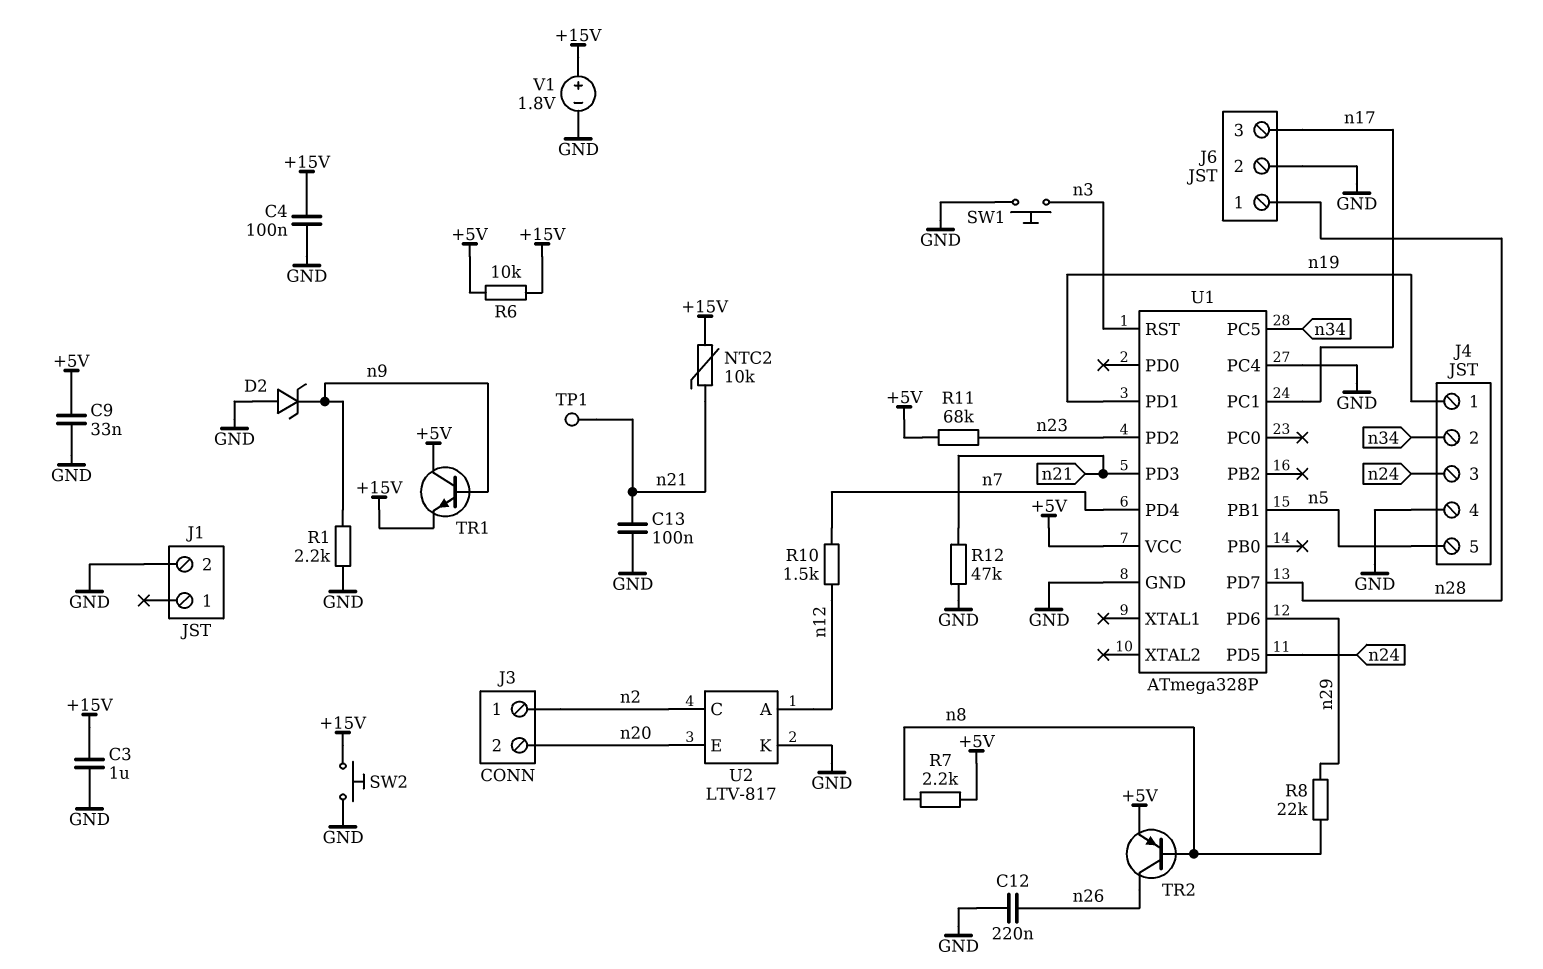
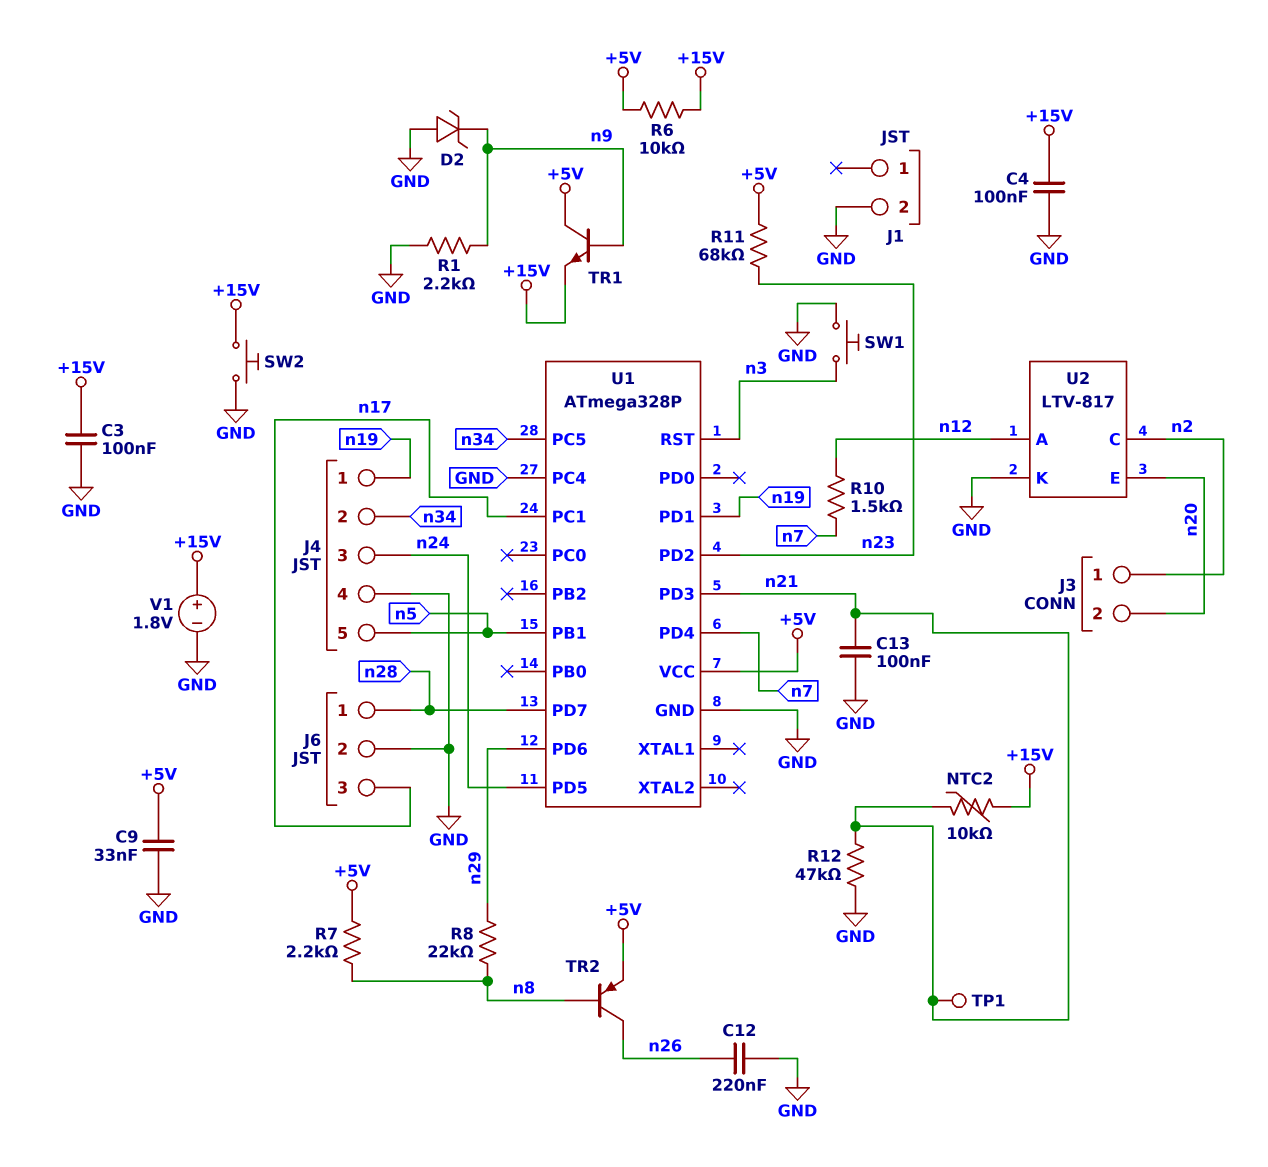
C3: 1uF (+15V, GND) -> 100nF (+15V, GND)

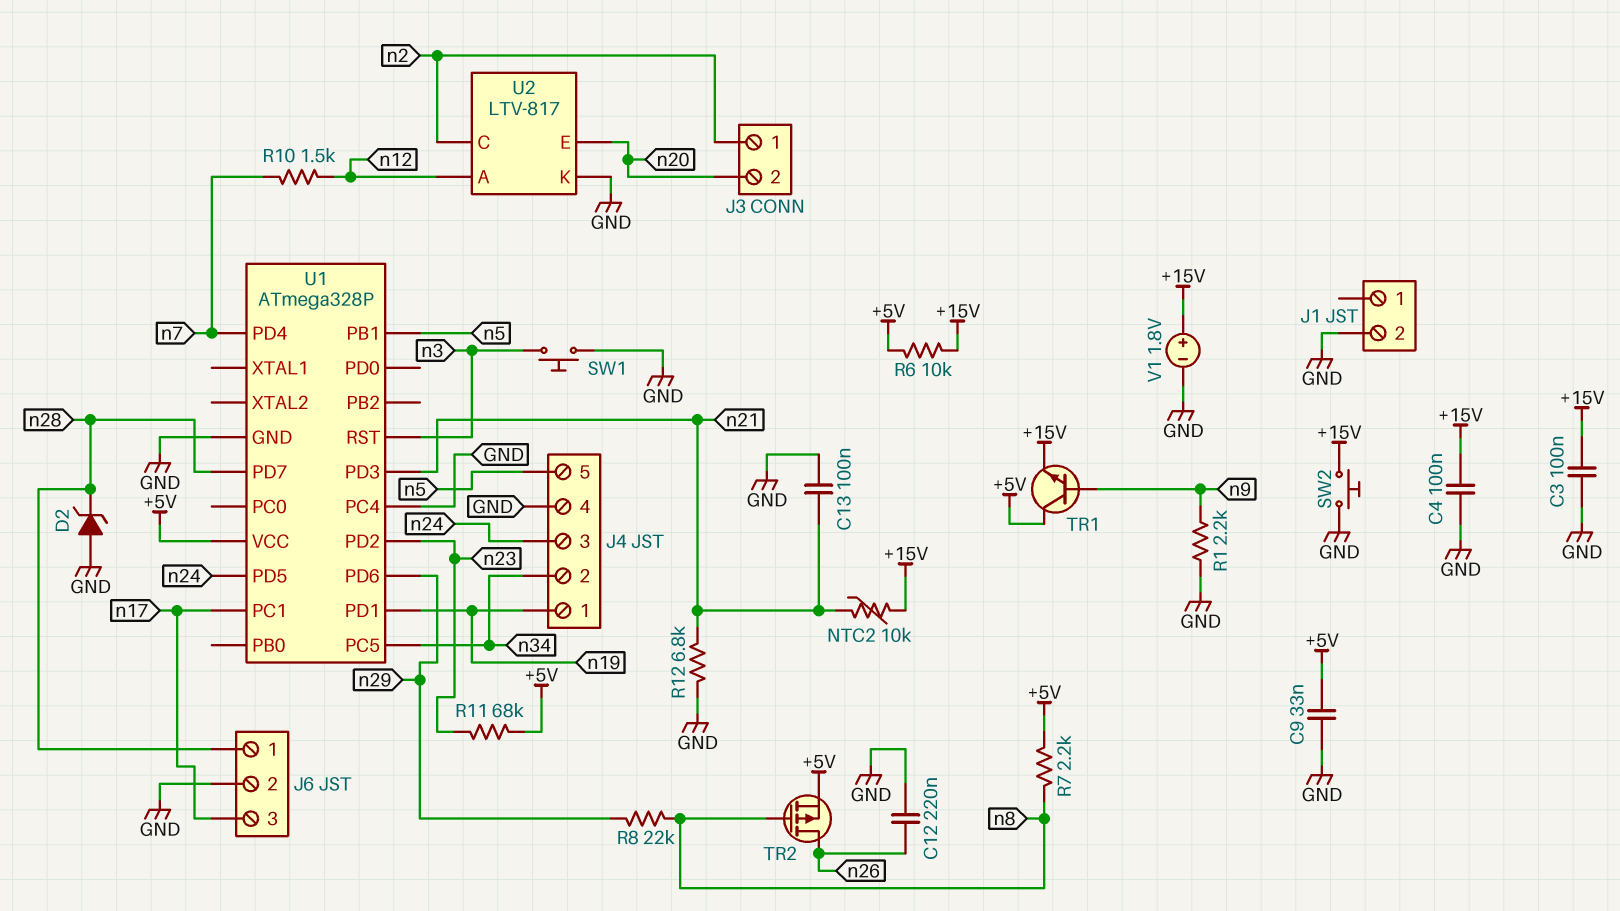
D2: zener (A GND, K n9) -> zener (A GND, K n28)
R12: 47k (GND, n21) -> 6.8k (GND, n21)
TP1: test point (n21) -> none
TR2: PNP (B n8, C n26, E +5V) -> PMOS (G n8, D n26, S +5V)

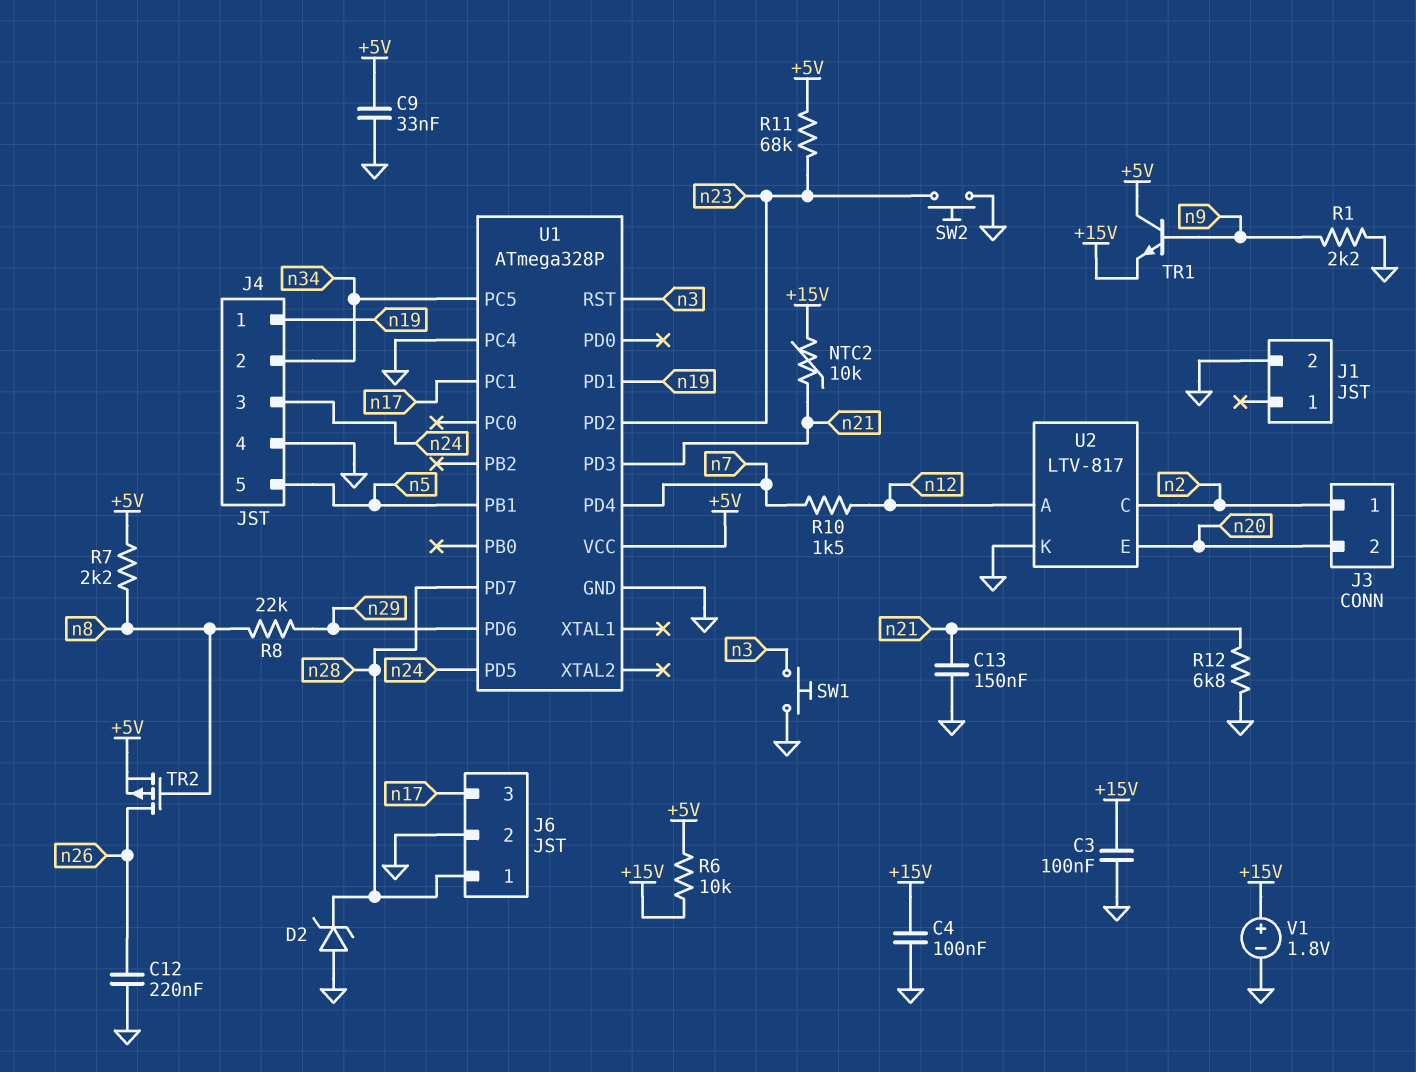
C13: 100nF (GND, n21) -> 150nF (GND, n21)
SW2: button (+15V, GND) -> button (GND, n23)

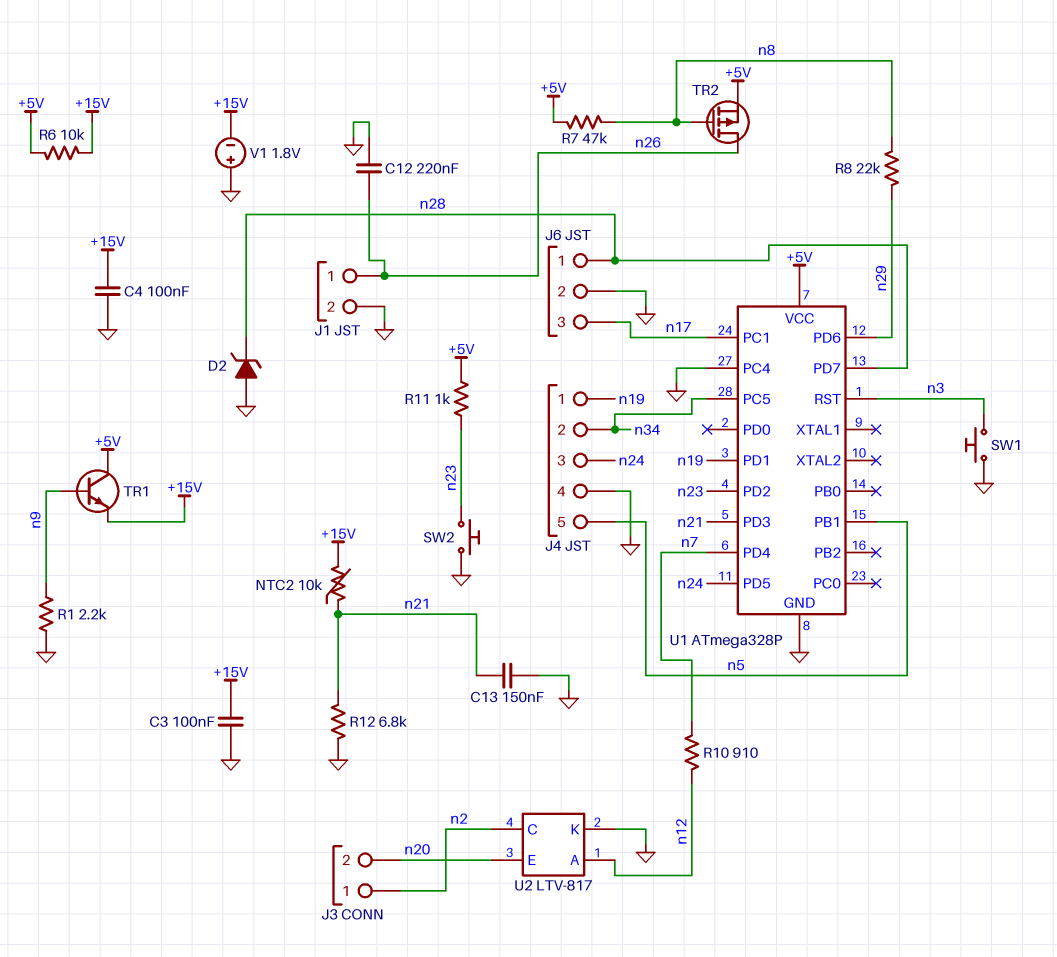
C9: 33nF (+5V, GND) -> none
J1 pin 1: none -> n26
R7: 2.2k (+5V, n8) -> 47k (+5V, n8)
R10: 1.5k (n7, n12) -> 910 (n7, n12)
R11: 68k (+5V, n23) -> 1k (+5V, n23)
V1: 1.8V (plus +15V, minus GND) -> 1.8V (plus GND, minus +15V)

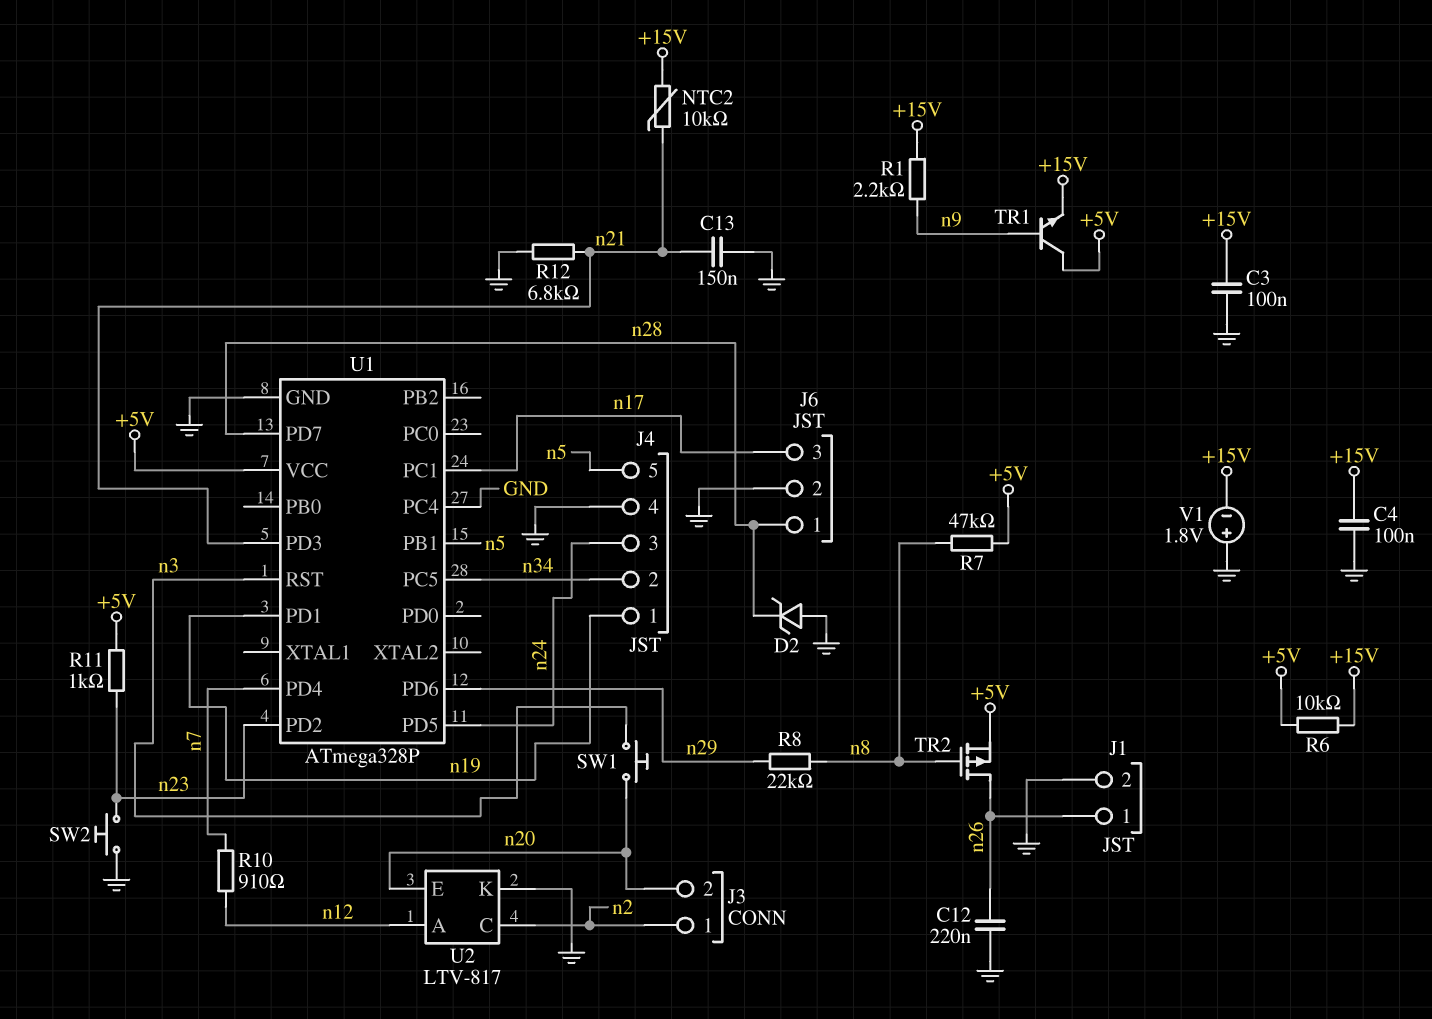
R1: 2.2k (GND, n9) -> 2.2k (+15V, n9)
SW1: button (GND, n3) -> button (n3, n20)

